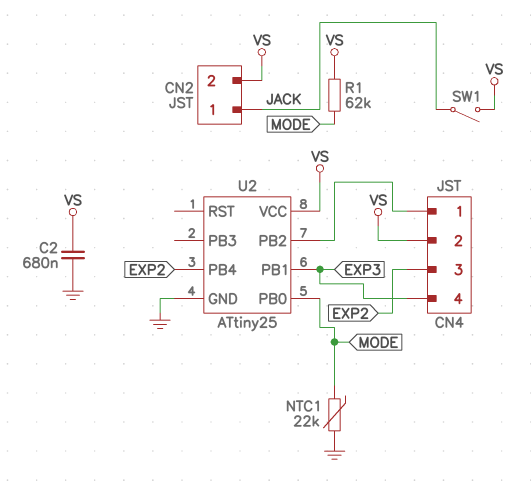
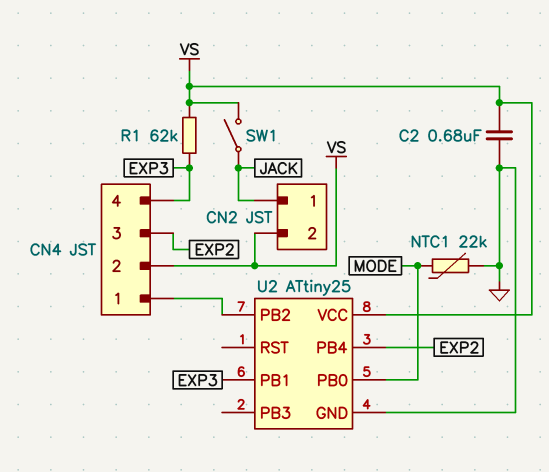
R1: 62k (MODE, VS) -> 62k (EXP3, VS)

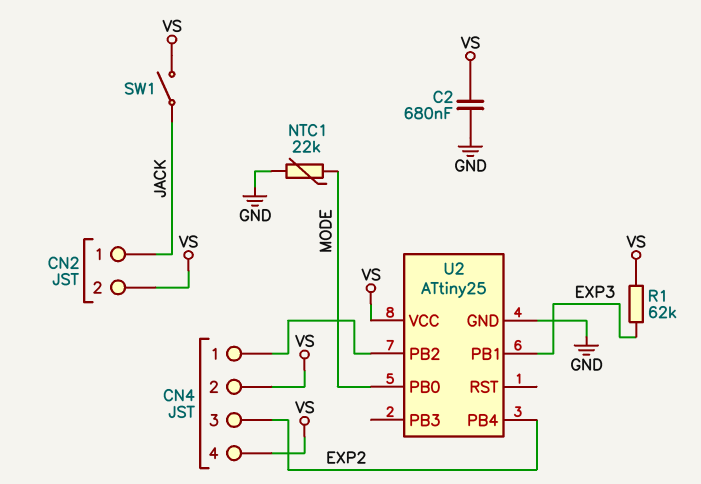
CN4 pin 4: EXP3 -> VS

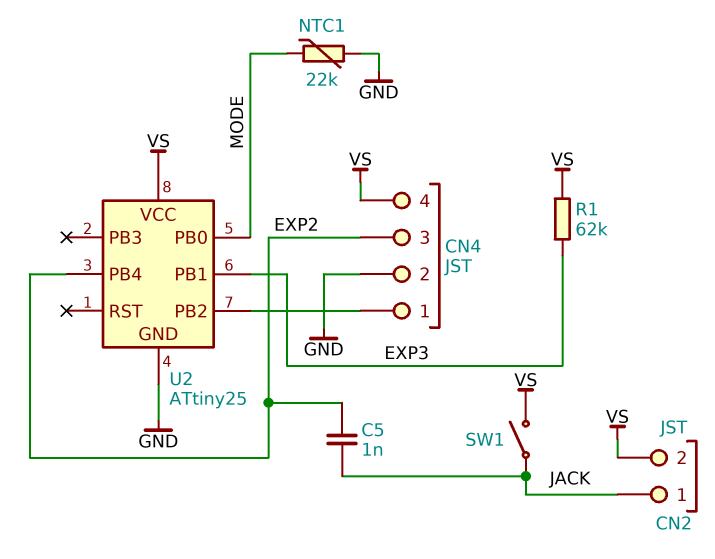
C2: 680nF (GND, VS) -> none
C5: none -> 1nF (EXP2, JACK)
CN4 pin 2: VS -> GND

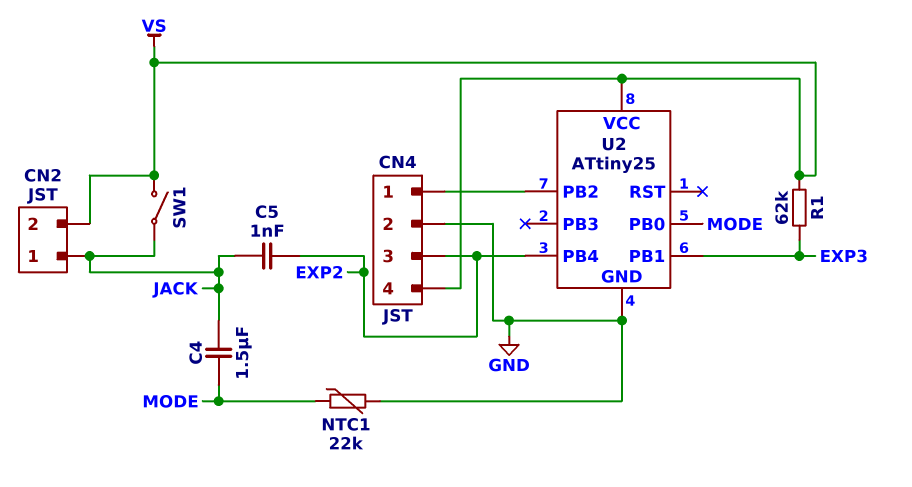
C4: none -> 1.5uF (JACK, MODE)

